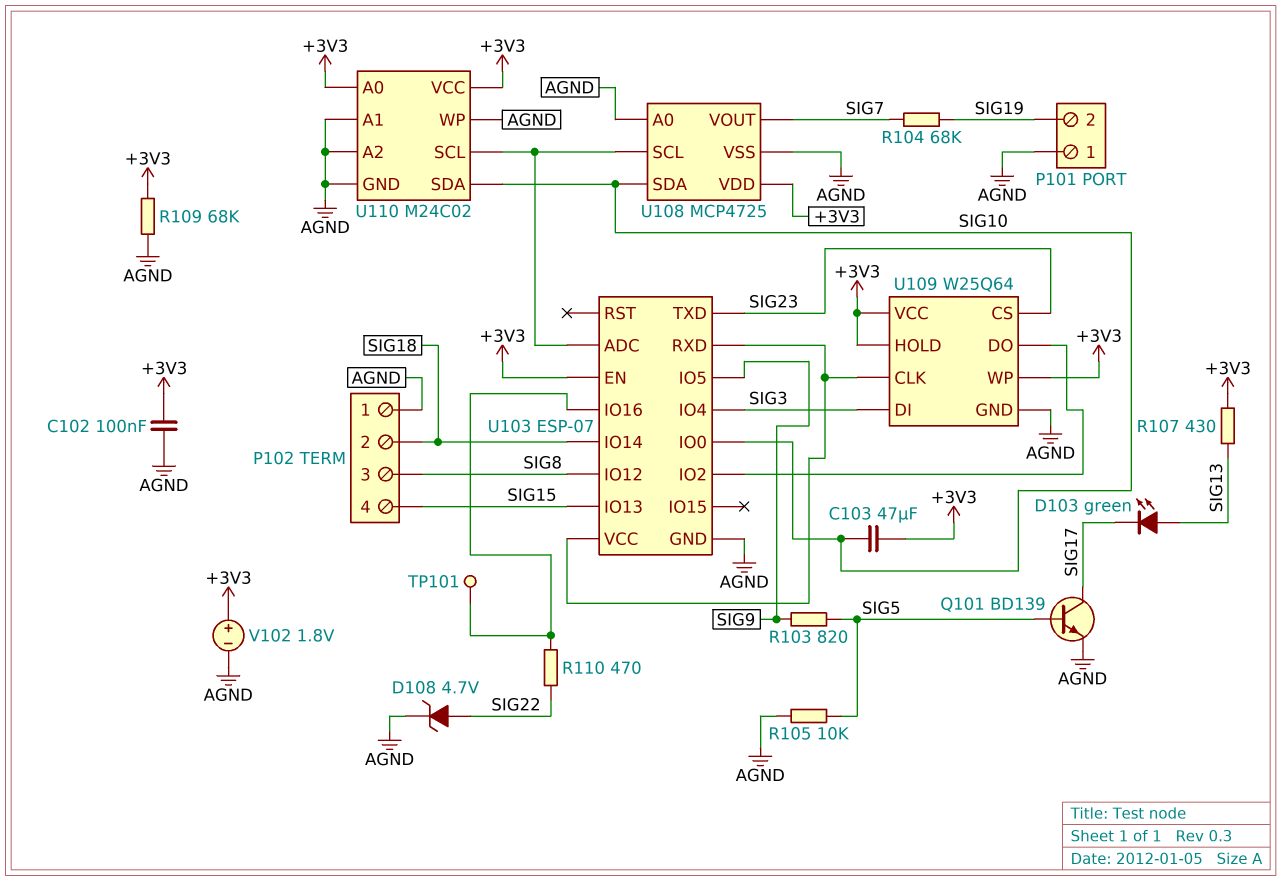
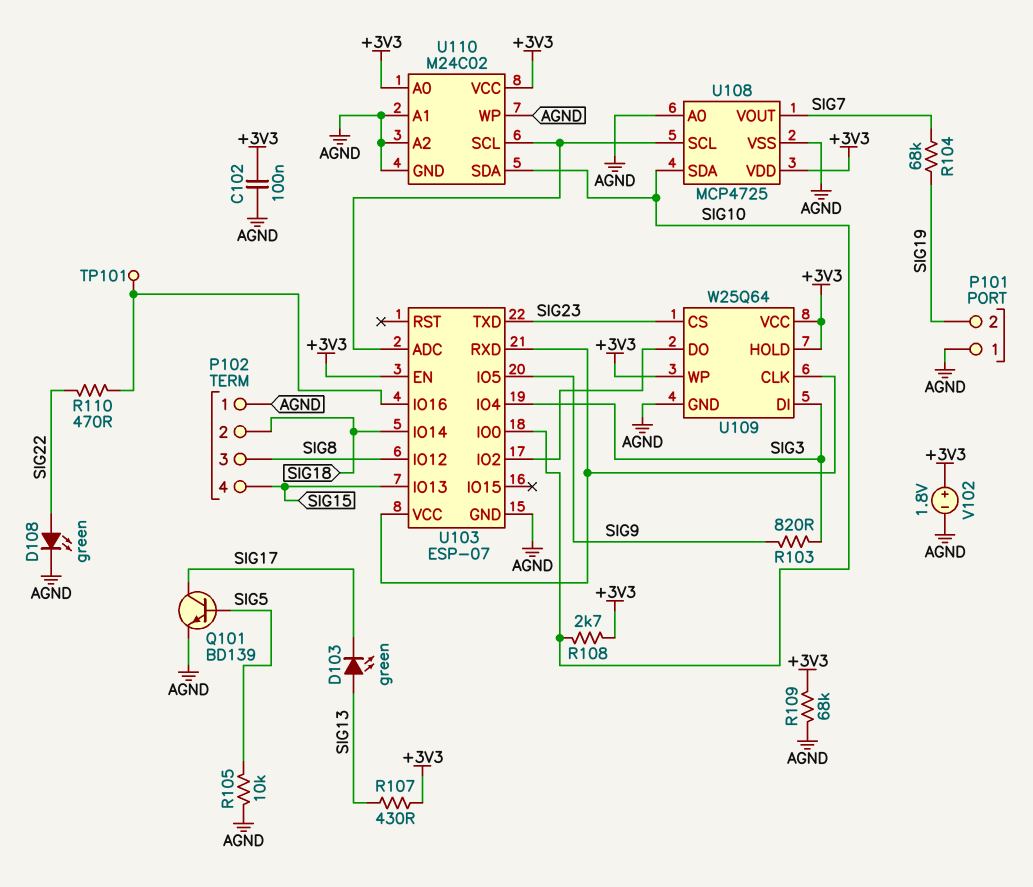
C103: 47uF (+3V3, SIG10) -> none
D108: zener 4.7V (A SIG22, K AGND) -> LED green (A SIG22, K AGND)
R103: 820 (SIG5, SIG9) -> 820 (SIG3, SIG9)
R108: none -> 2.7k (+3V3, SIG10)

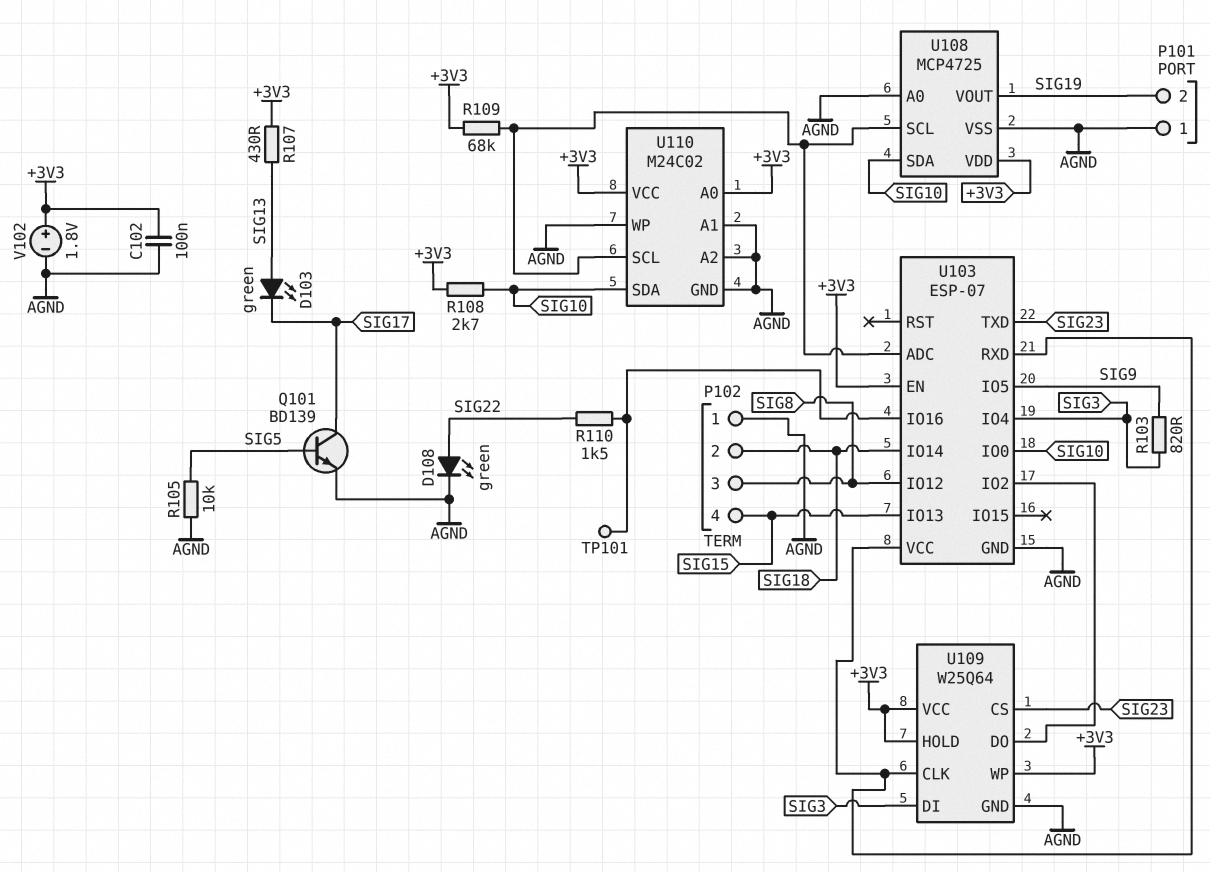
R104: 68k (SIG7, SIG19) -> none
R109: 68k (+3V3, AGND) -> 68k (+3V3, U103/ADC)
R110: 470 (SIG22, U103/IO16) -> 1.5k (SIG22, U103/IO16)
U108 pin VOUT: SIG7 -> SIG19

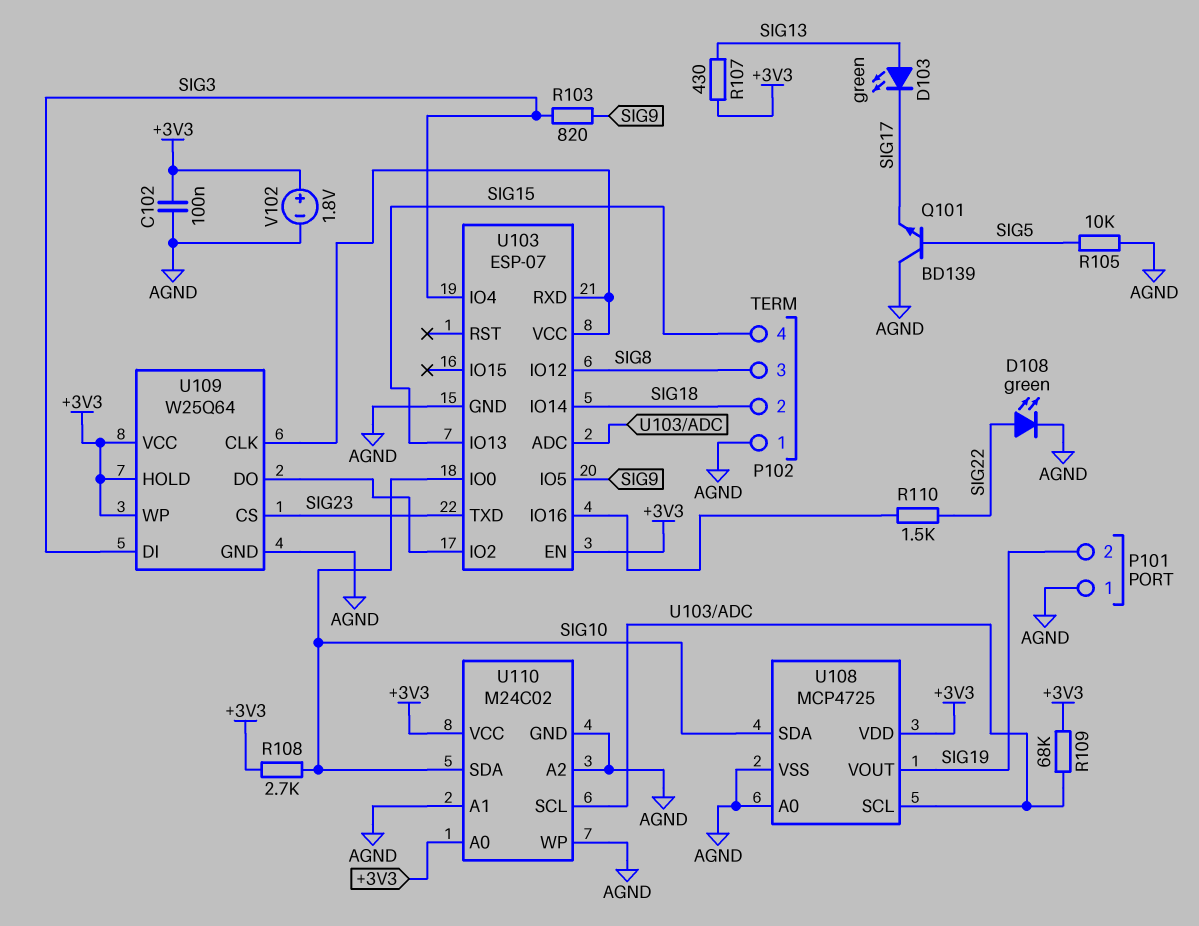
Q101: NPN BD139 (B SIG5, C SIG17, E AGND) -> NPN BD139 (B SIG5, C AGND, E SIG17)
TP101: test point (U103/IO16) -> none

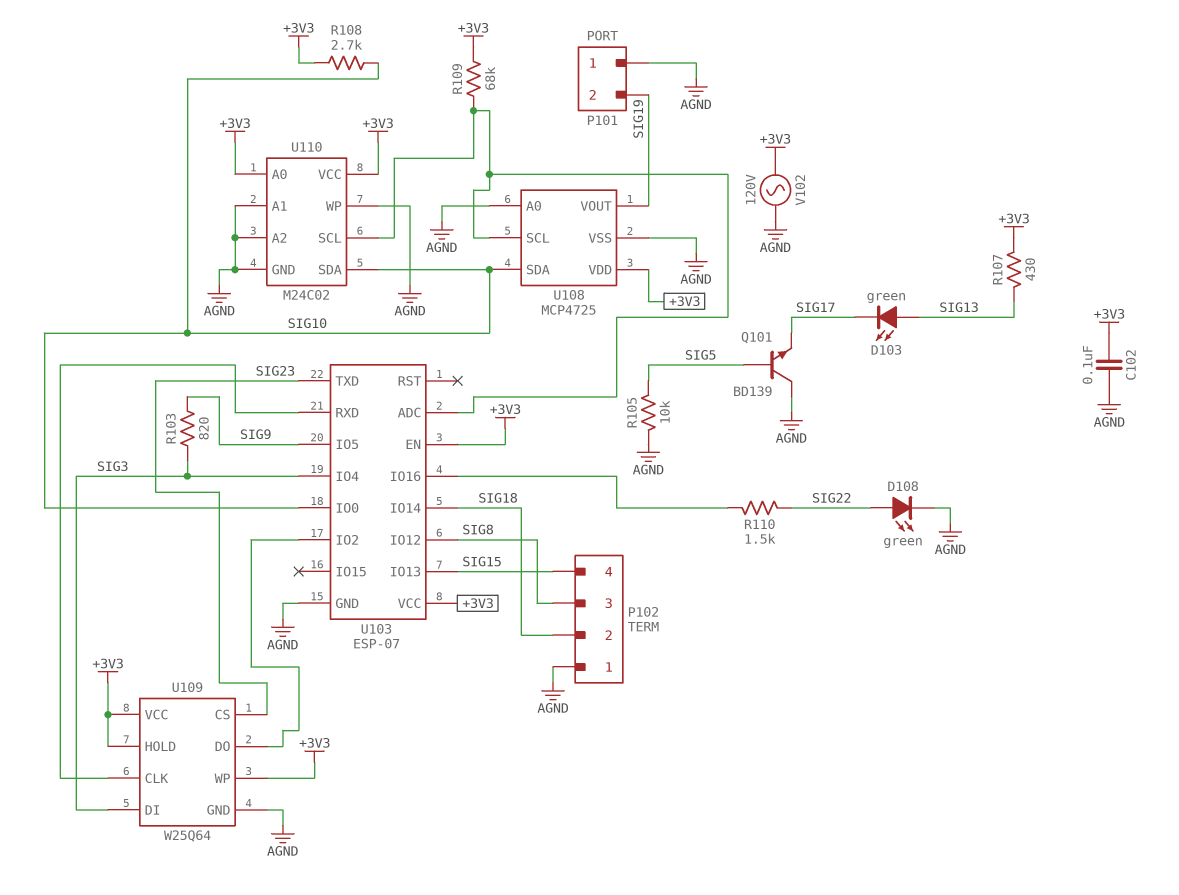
U103 pin VCC: U103/RXD -> +3V3
V102: 1.8V (plus +3V3, minus AGND) -> AC 120V (+3V3, AGND)

